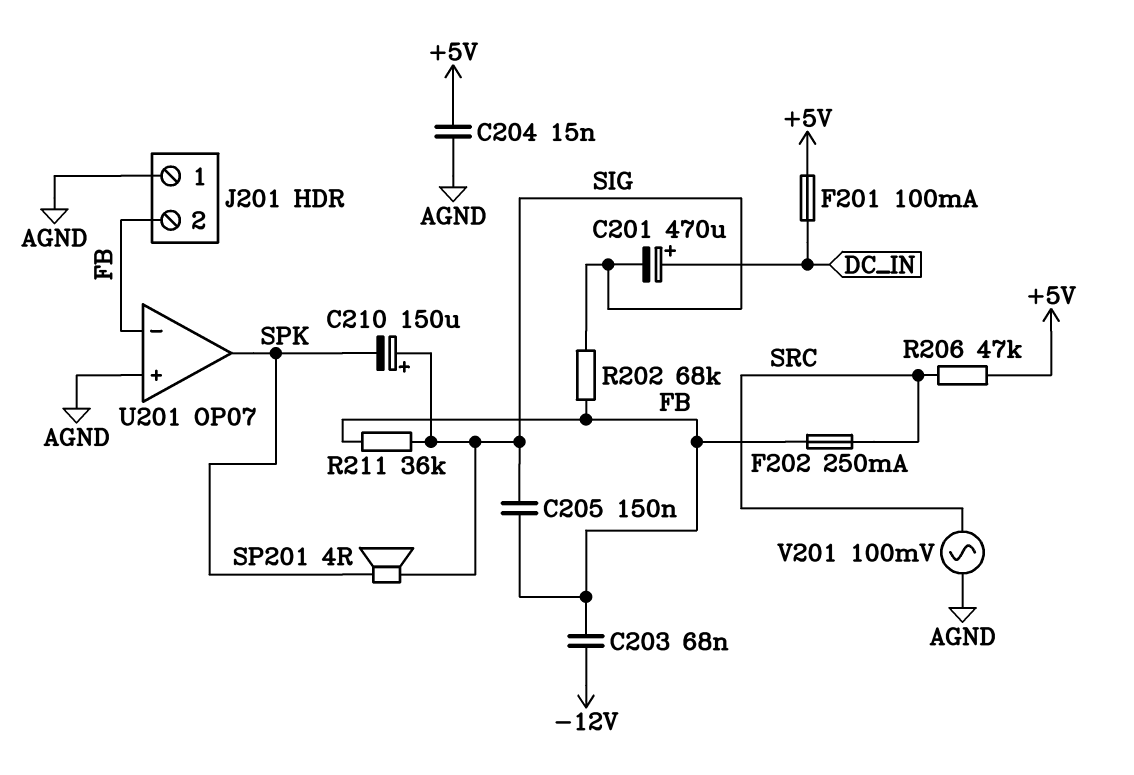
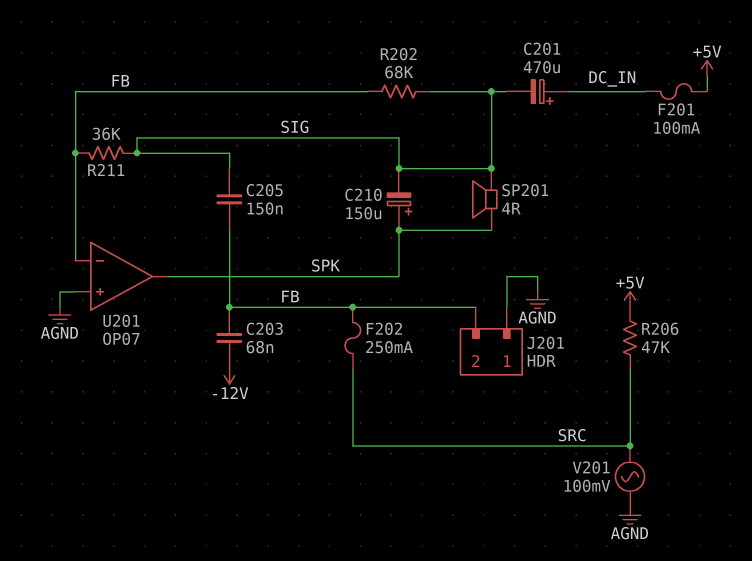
C204: 15nF (+5V, AGND) -> none
C210: 150uF (plus SIG, minus SPK) -> 150uF (plus SPK, minus SIG)

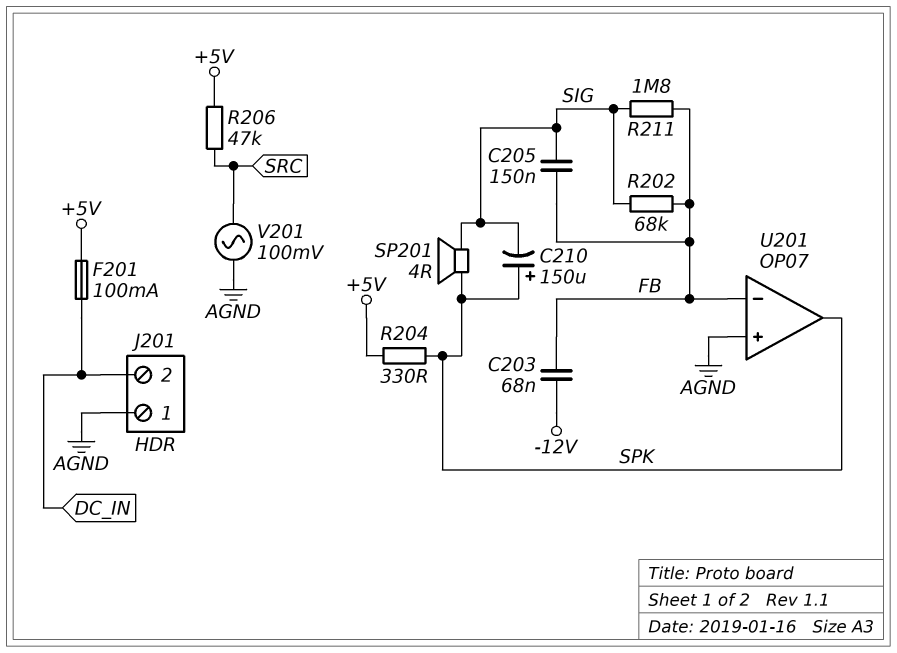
C201: 470uF (plus DC_IN, minus SIG) -> none
F202: 250mA (FB, SRC) -> none
J201 pin 2: FB -> DC_IN
R204: none -> 330 (+5V, SPK)
R211: 36k (FB, SIG) -> 1.8M (FB, SIG)

